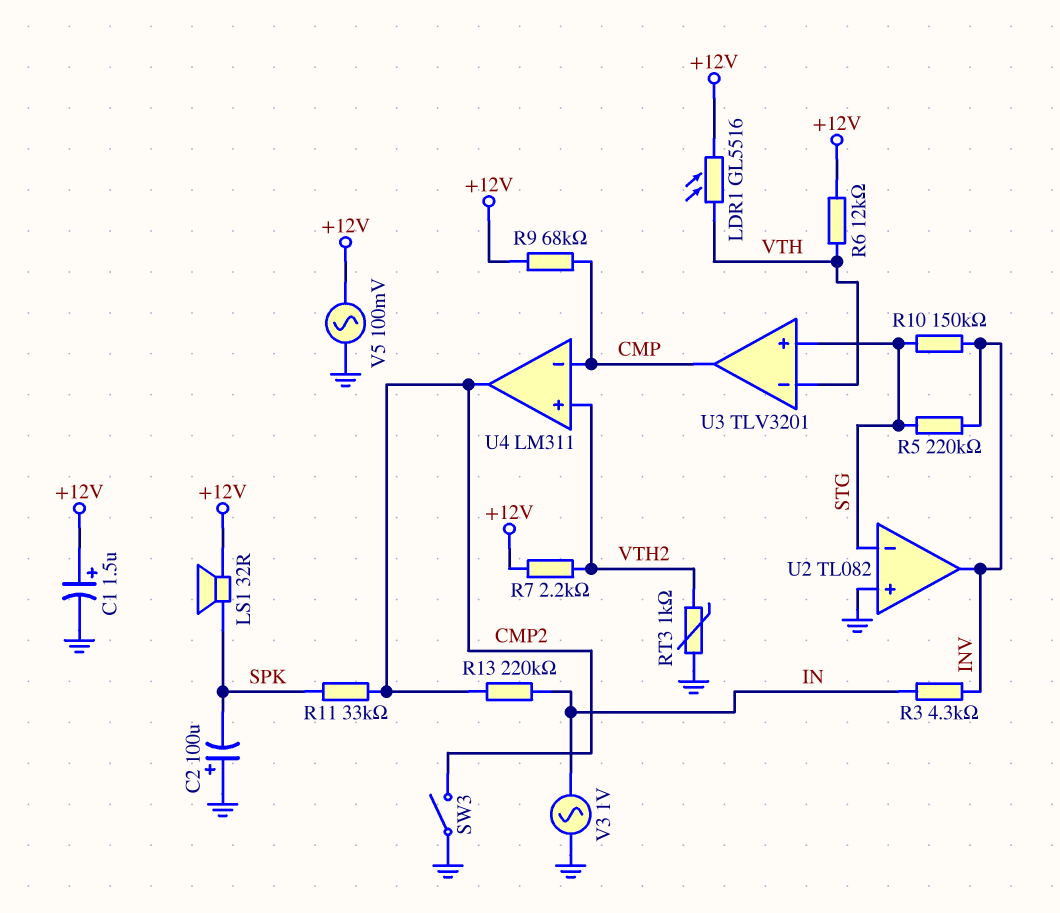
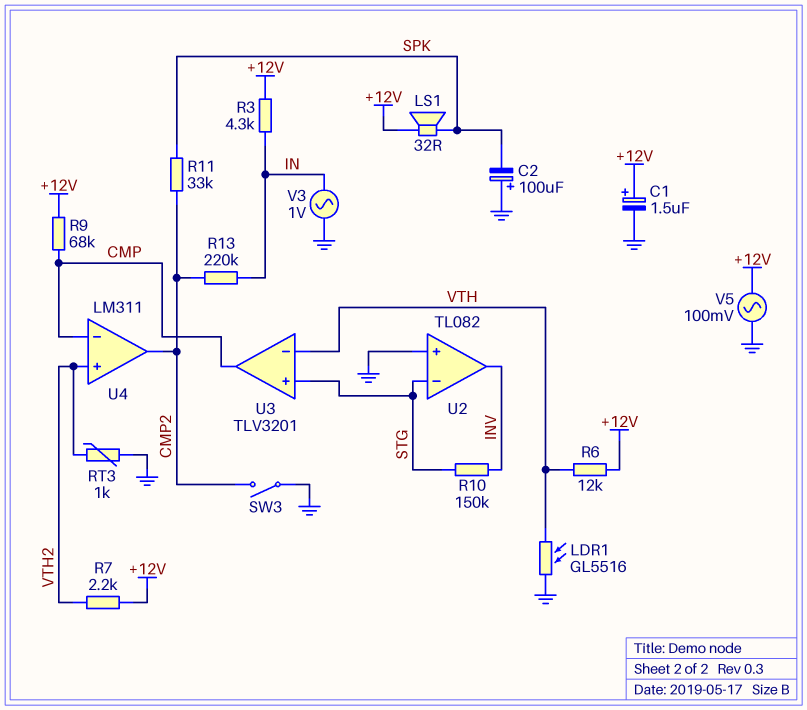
LDR1: GL5516 (+12V, VTH) -> GL5516 (GND, VTH)
R3: 4.3k (IN, INV) -> 4.3k (+12V, IN)
R5: 220k (INV, STG) -> none

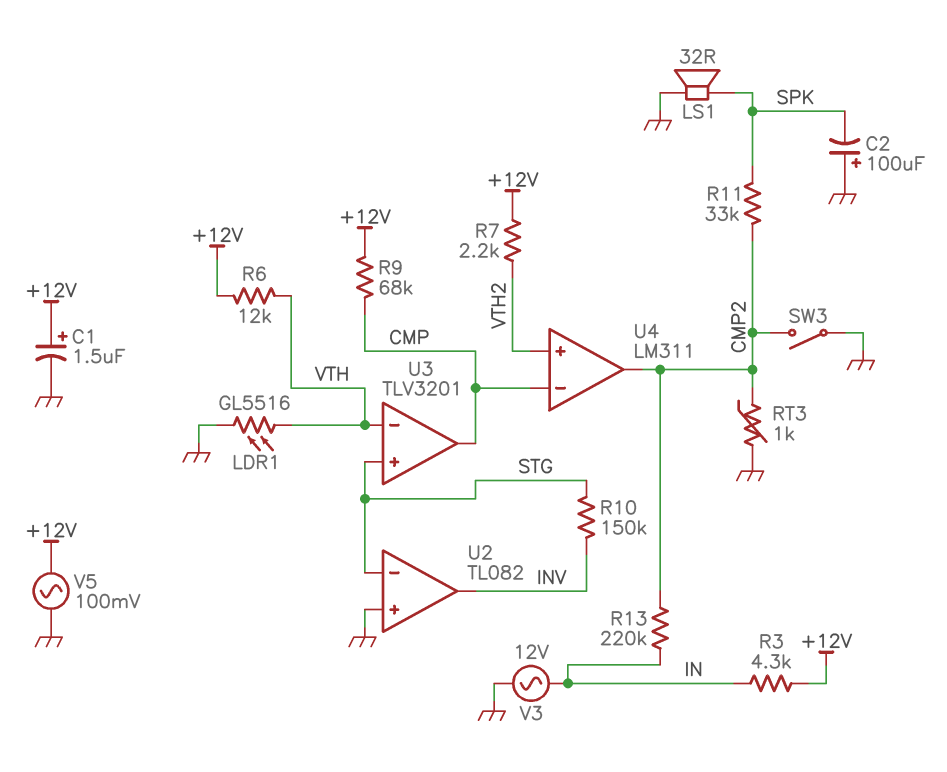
LS1: speaker 32R (+12V, SPK) -> speaker 32R (GND, SPK)
RT3: 1k (GND, VTH2) -> 1k (CMP2, GND)
V3: AC 1V (GND, IN) -> AC 12V (GND, IN)

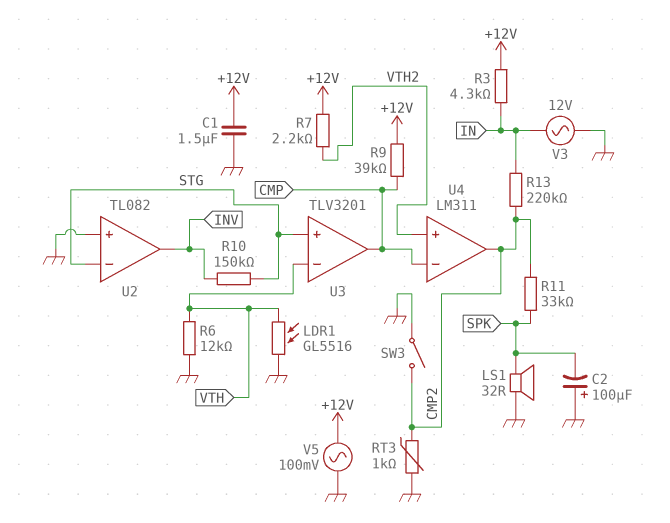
C1: 1.5uF (plus +12V, minus GND) -> 1.5uF (+12V, GND)
R6: 12k (+12V, VTH) -> 12k (GND, VTH)
R9: 68k (+12V, CMP) -> 39k (+12V, CMP)

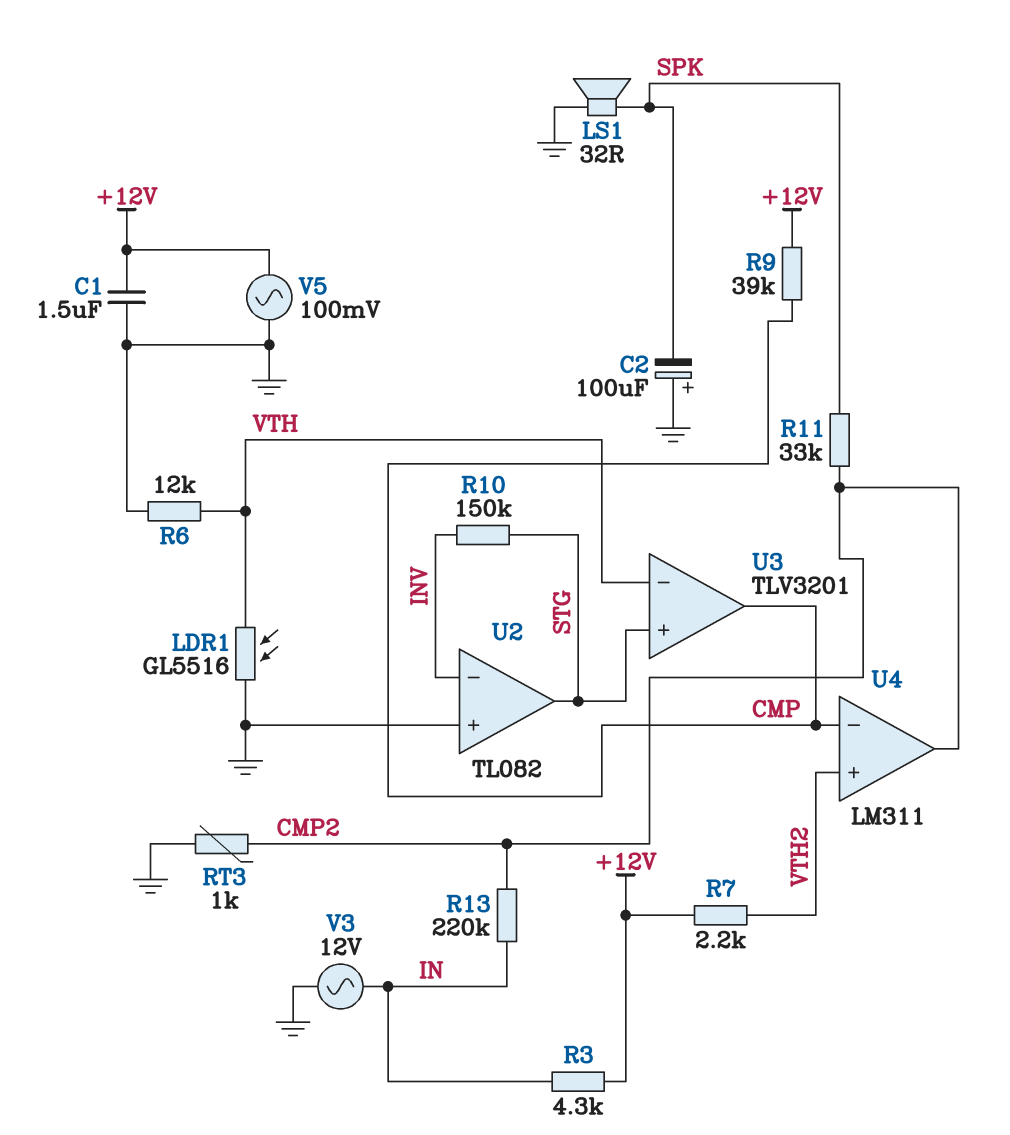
SW3: switch (CMP2, GND) -> none
U2 pin in-: STG -> INV
U2 pin out: INV -> STG

